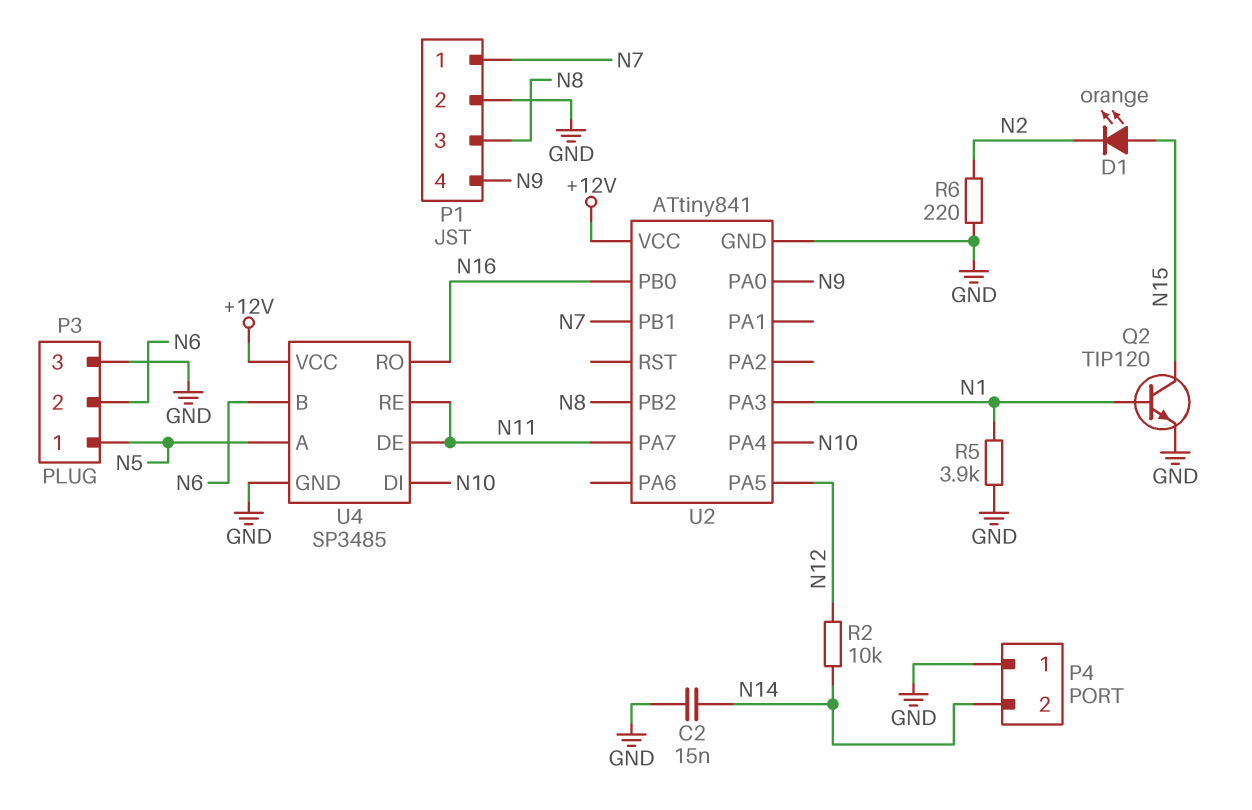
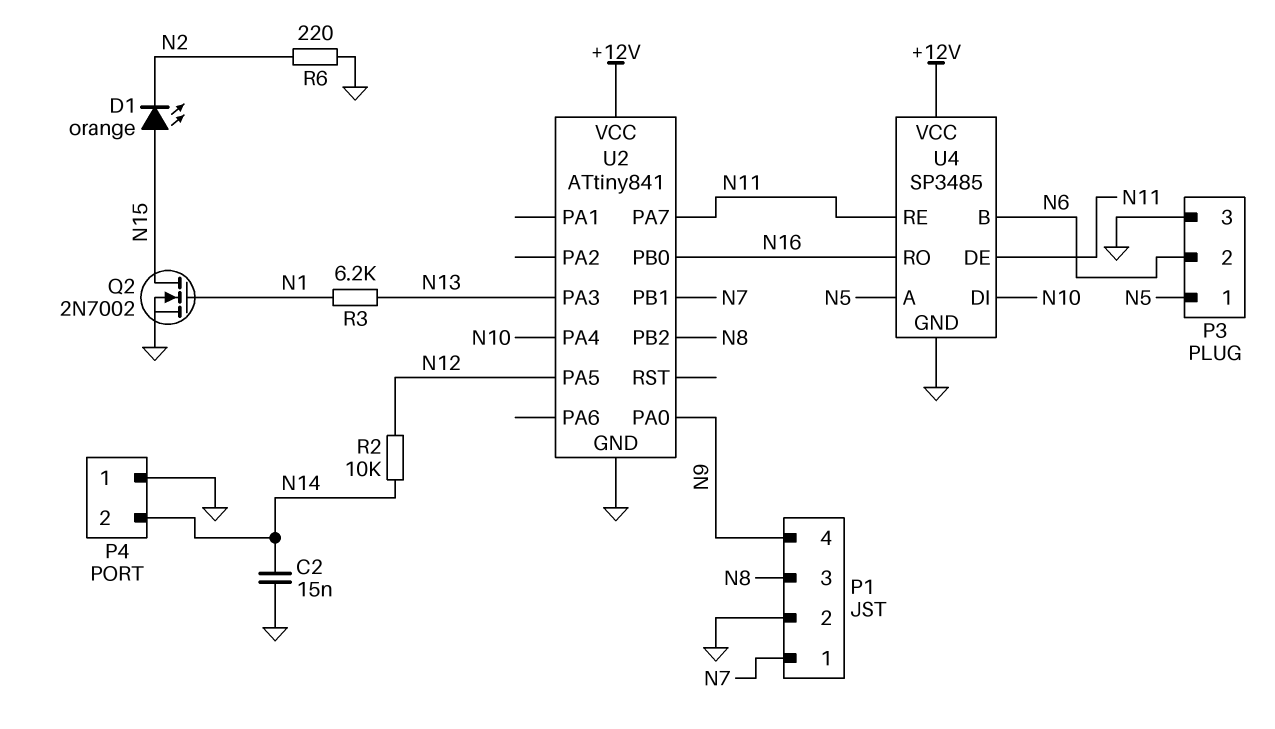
Q2: NPN TIP120 (B N1, C N15, E GND) -> NMOS 2N7002 (G N1, D N15, S GND)
R3: none -> 6.2k (N1, N13)
R5: 3.9k (GND, N1) -> none
U2 pin PA3: N1 -> N13

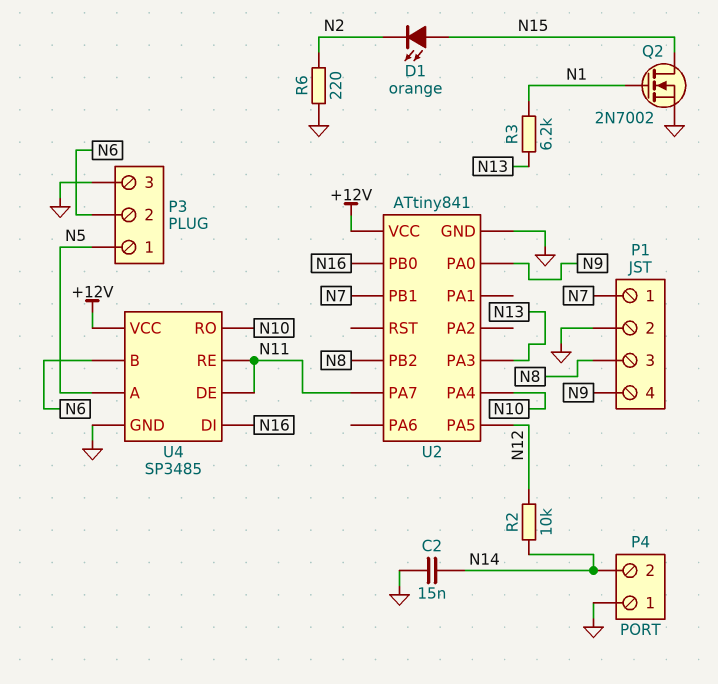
U4 pin DI: N10 -> N16
U4 pin RO: N16 -> N10

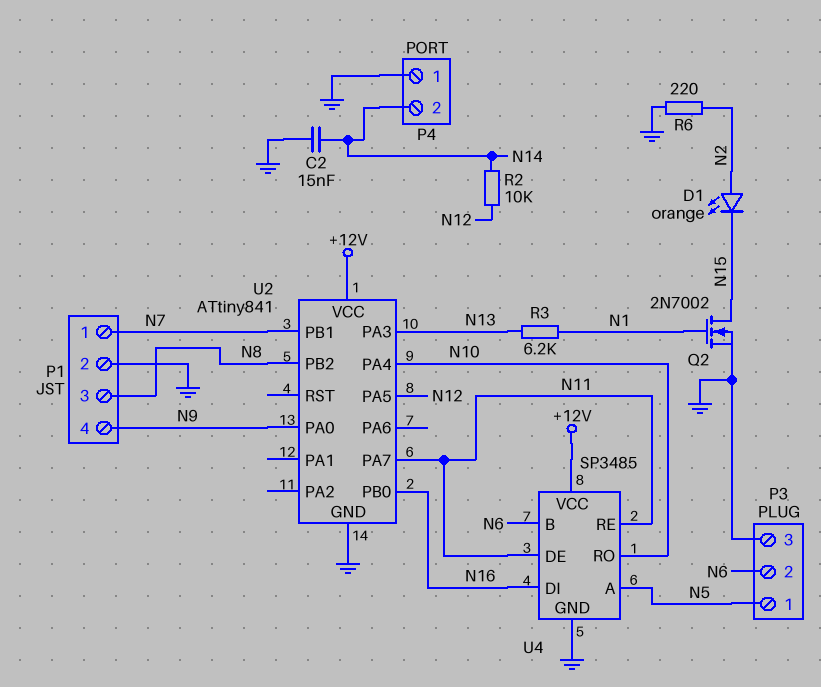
D1: LED orange (A N15, K N2) -> LED orange (A N2, K N15)

